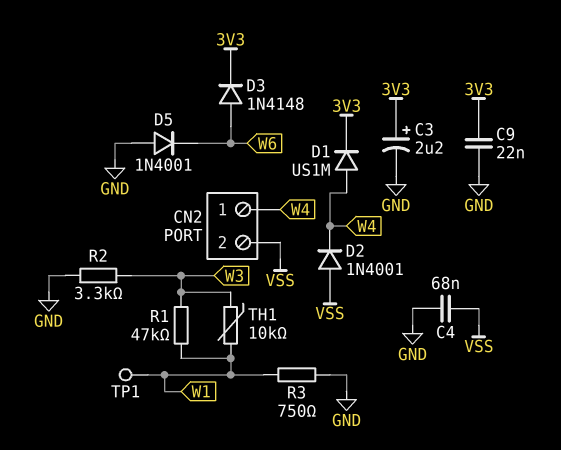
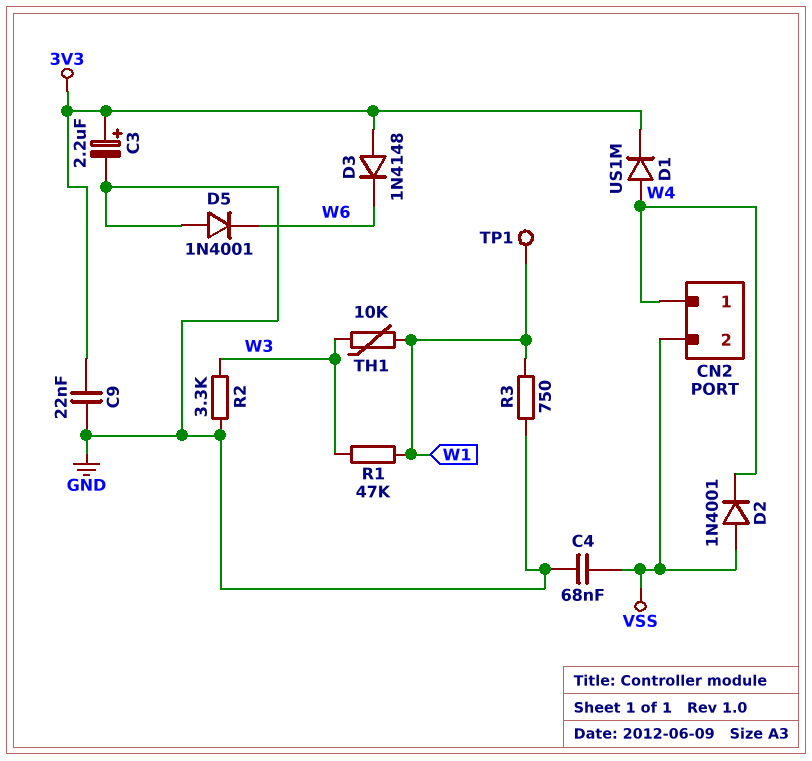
D3: diode 1N4148 (A W6, K 3V3) -> diode 1N4148 (A 3V3, K W6)

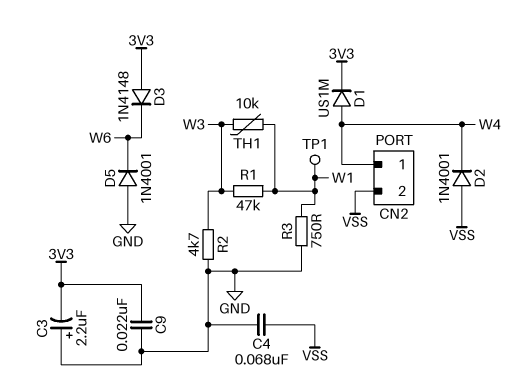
C3: 2.2uF (plus 3V3, minus GND) -> 2.2uF (plus GND, minus 3V3)
R2: 3.3k (GND, W3) -> 4.7k (GND, W3)

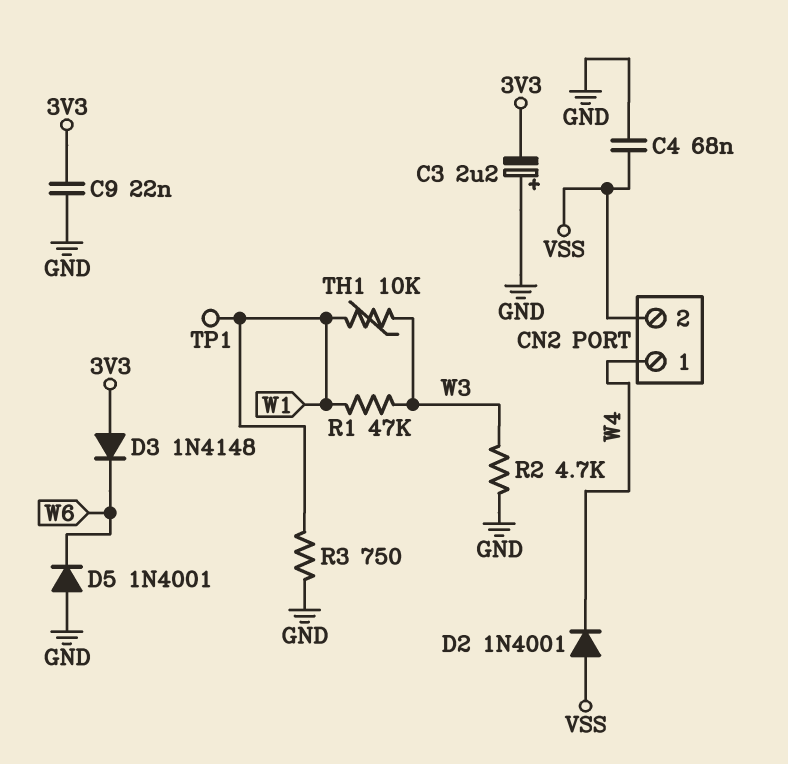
D1: diode US1M (A W4, K 3V3) -> none

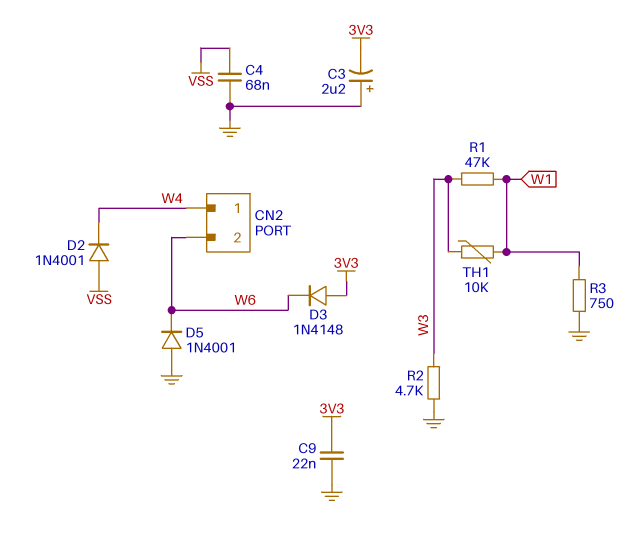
CN2 pin 2: VSS -> W6
TP1: test point (W1) -> none

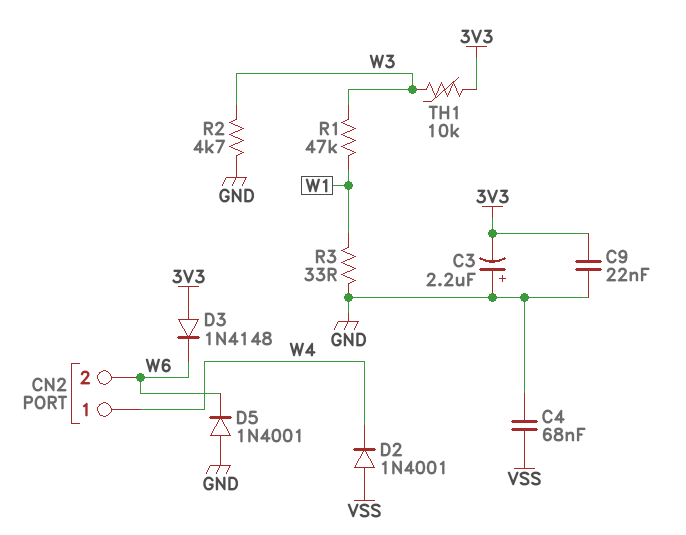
R3: 750 (GND, W1) -> 33 (GND, W1)
TH1: 10k (W1, W3) -> 10k (3V3, W3)

